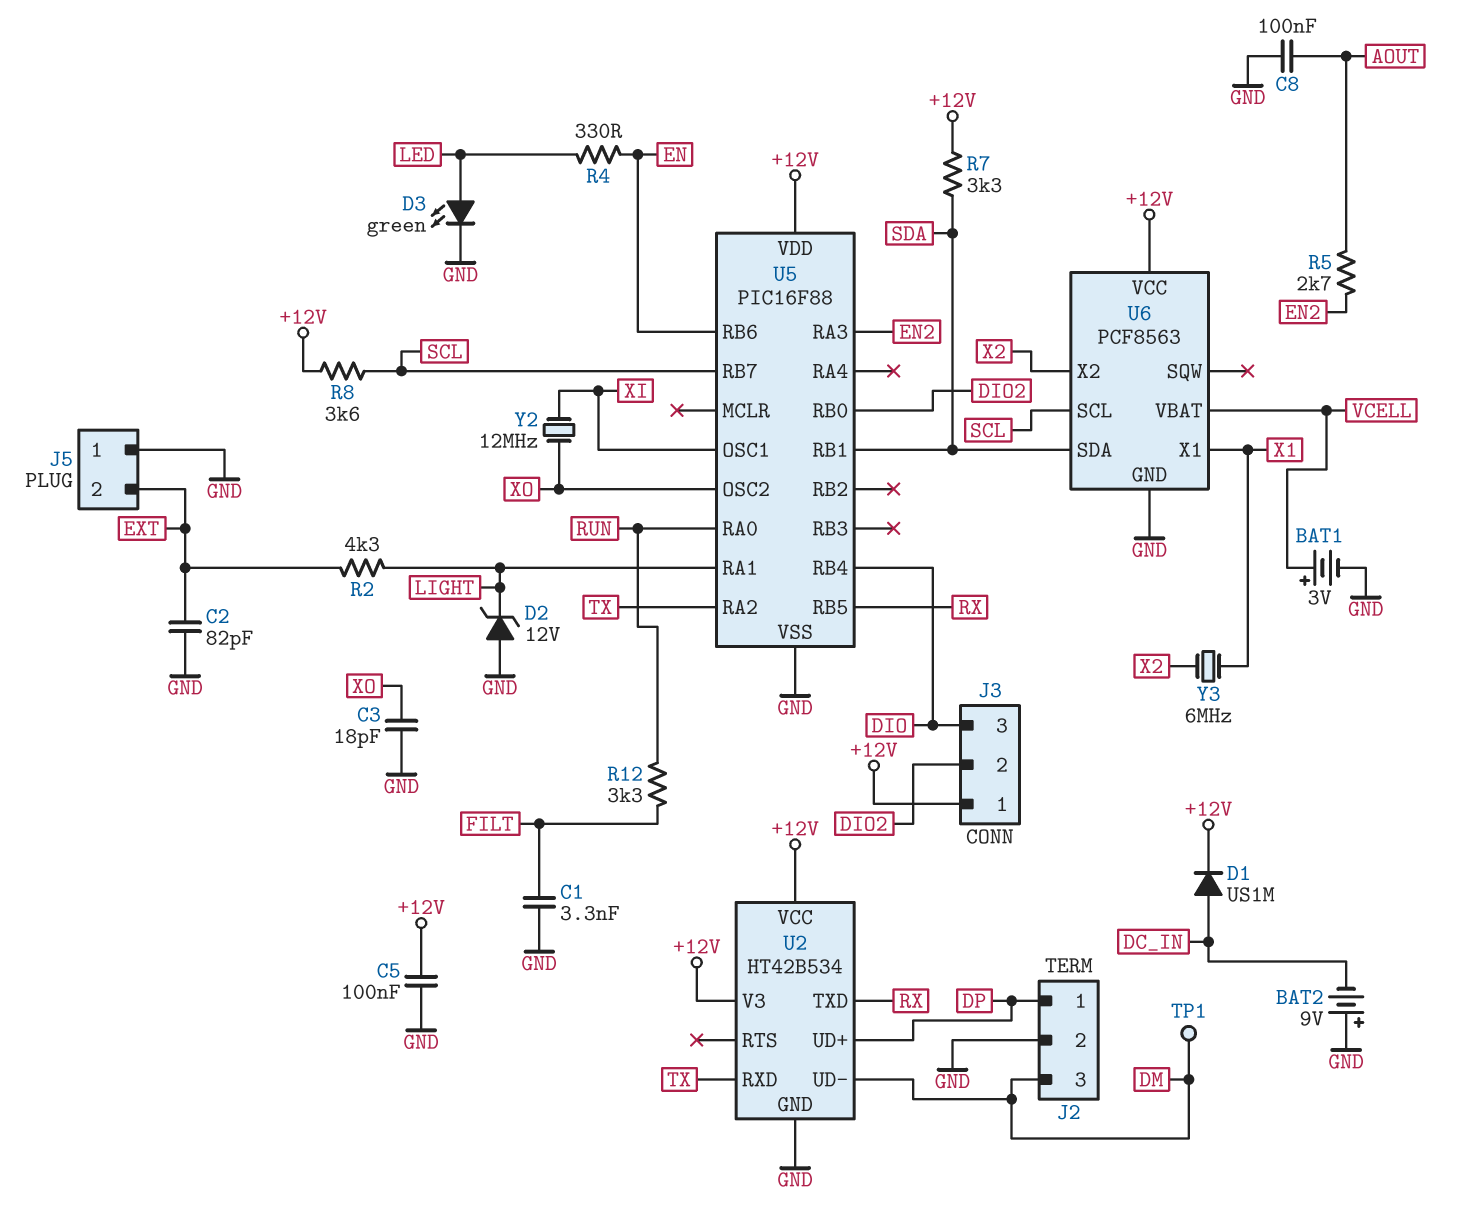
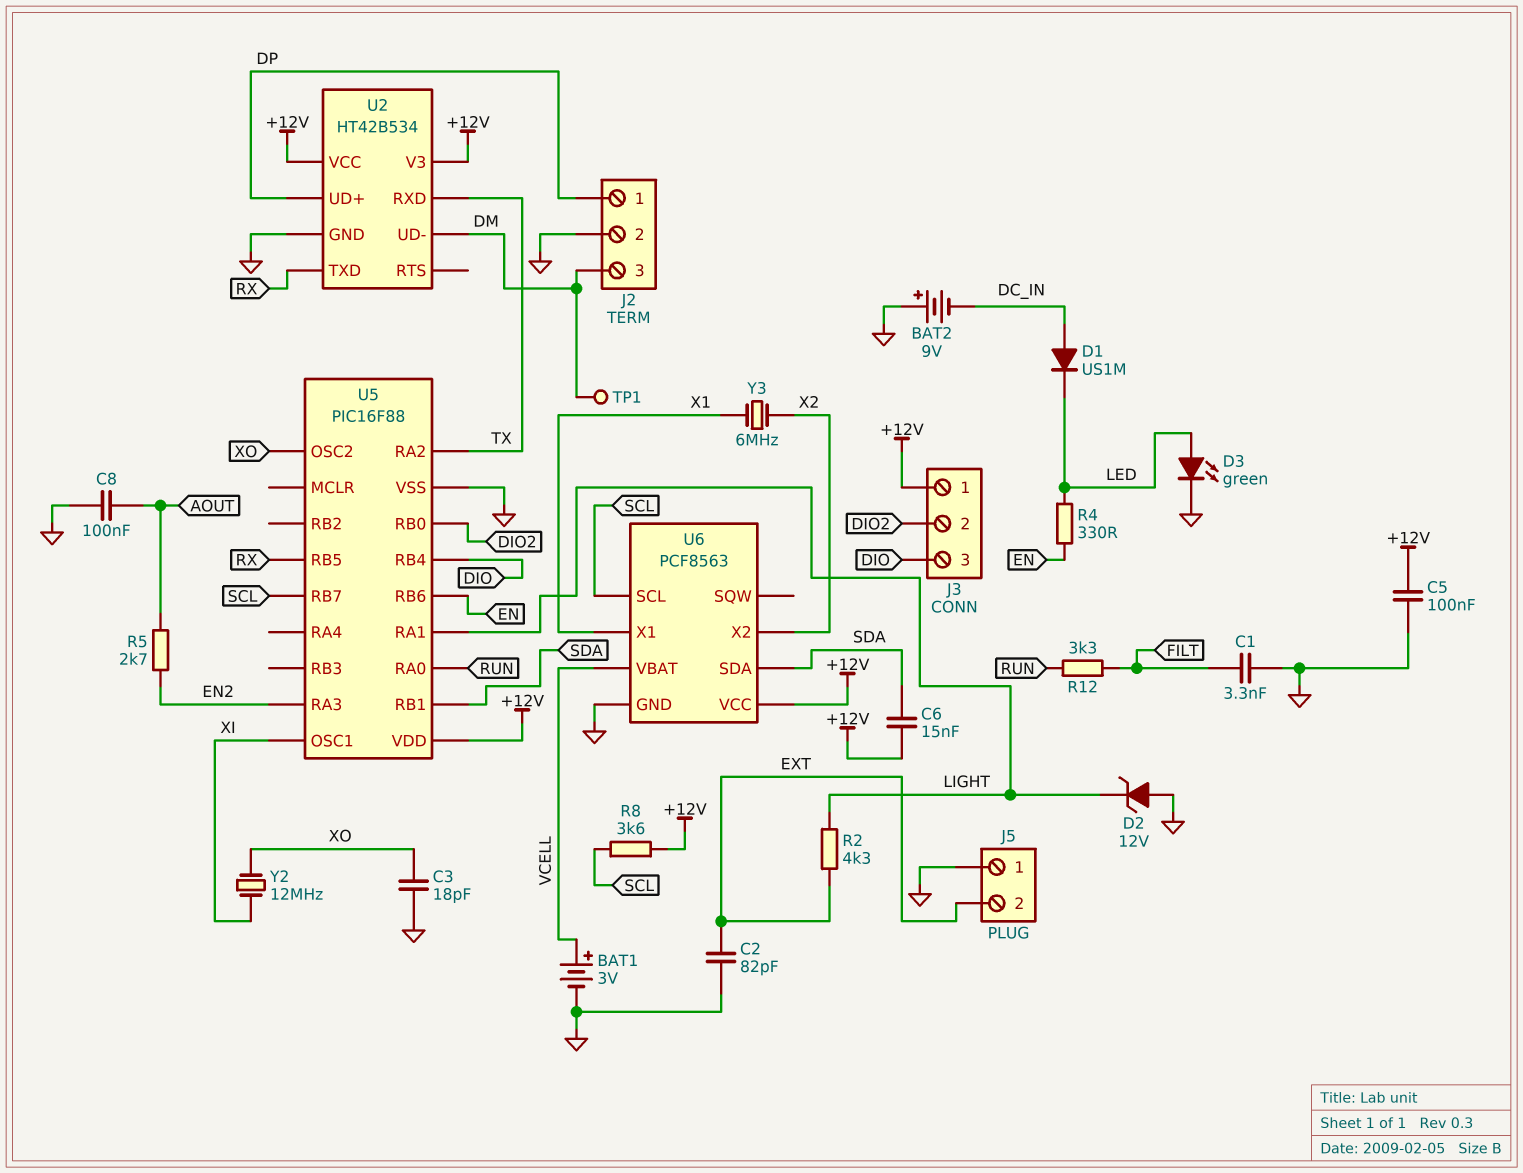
C6: none -> 15nF (+12V, SDA)
D1: diode US1M (A DC_IN, K +12V) -> diode US1M (A DC_IN, K LED)
R7: 3.3k (+12V, SDA) -> none

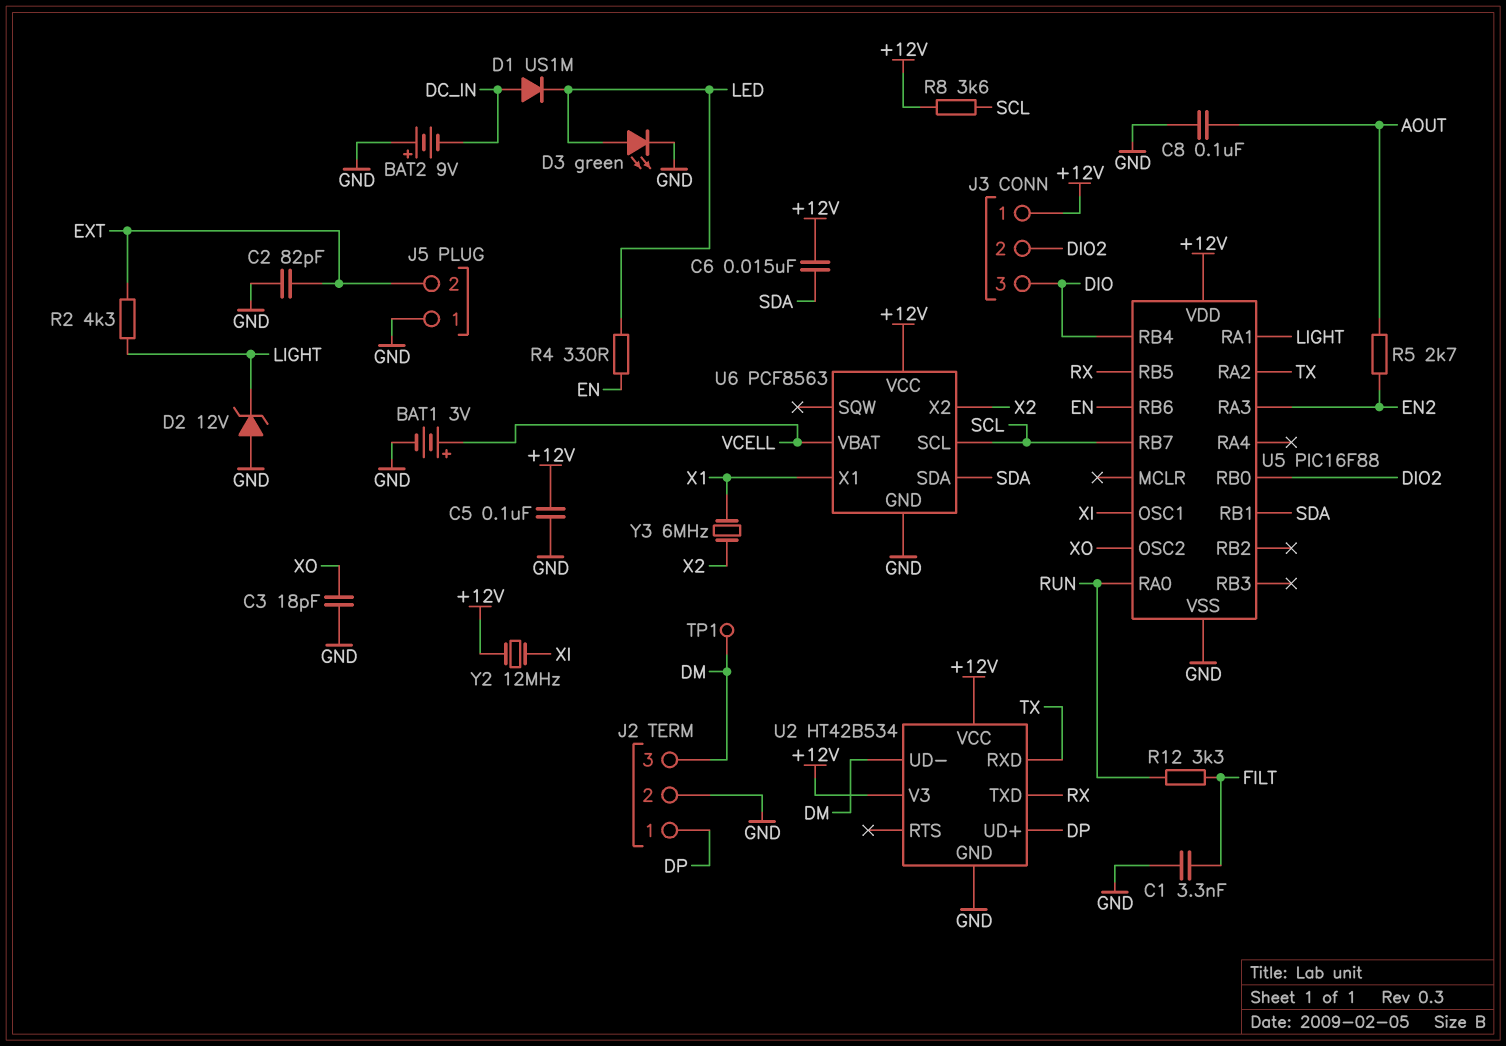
Y2: 12MHz (XI, XO) -> 12MHz (+12V, XI)

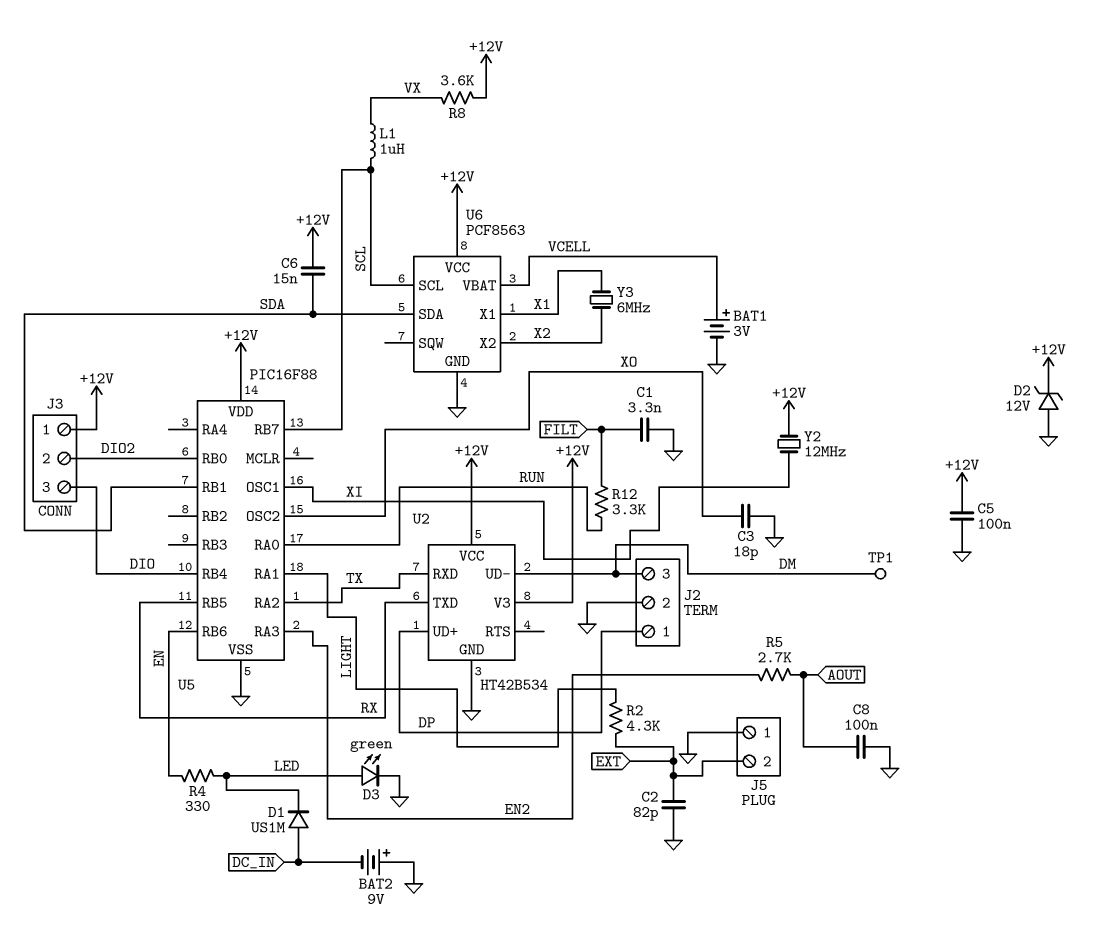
D2: zener 12V (A GND, K LIGHT) -> zener 12V (A GND, K +12V)
L1: none -> 1uH (SCL, VX)
R8: 3.6k (+12V, SCL) -> 3.6k (+12V, VX)

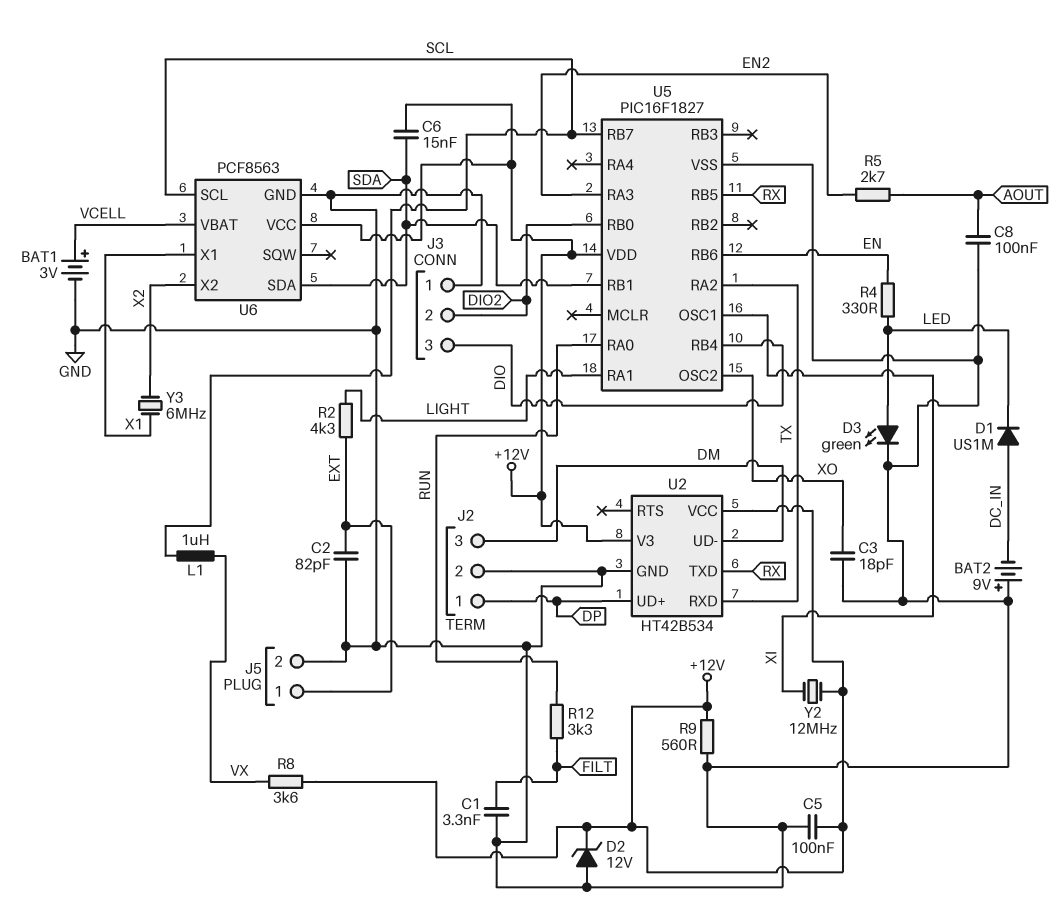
J3 pin 1: +12V -> GND
J5 pin 1: GND -> EXT
J5 pin 2: EXT -> GND
R9: none -> 560 (+12V, GND)
TP1: test point (DM) -> none
U5: PIC16F88 -> PIC16F1827

